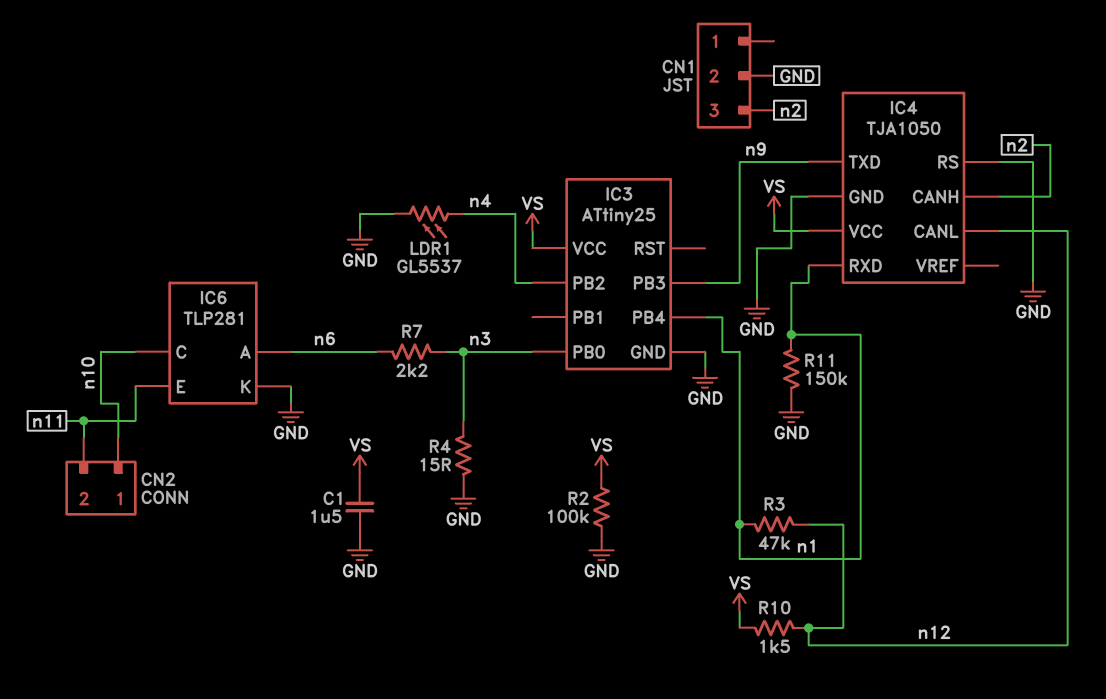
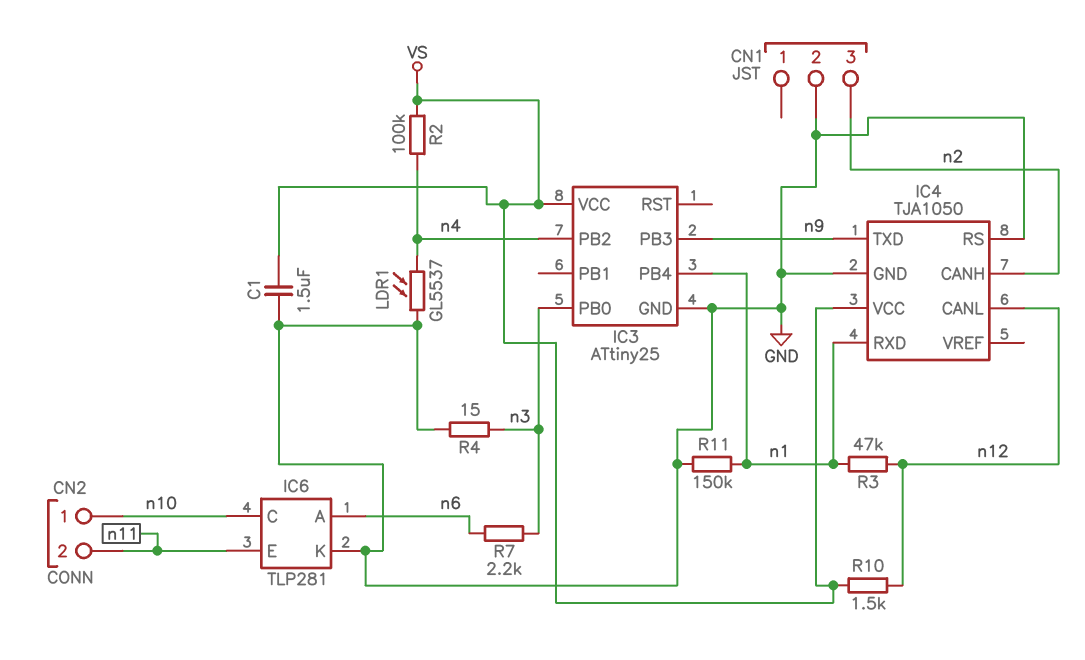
R2: 100k (GND, VS) -> 100k (VS, n4)

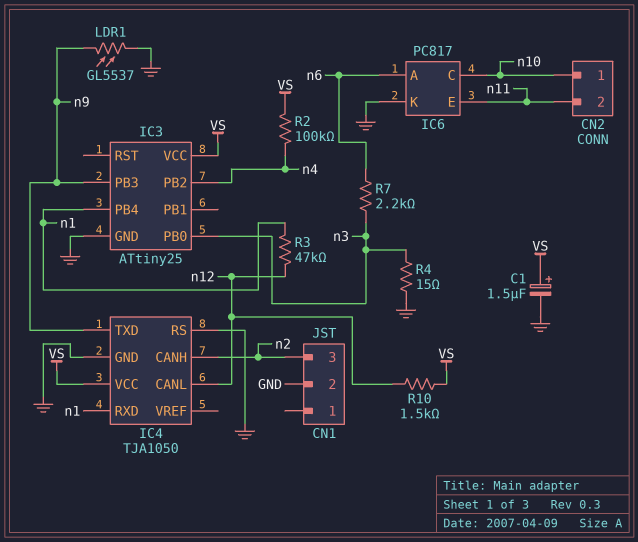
C1: 1.5uF (GND, VS) -> 1.5uF (plus VS, minus GND)
IC6: TLP281 -> PC817
LDR1: GL5537 (GND, n4) -> GL5537 (GND, n9)
R11: 150k (GND, n1) -> none

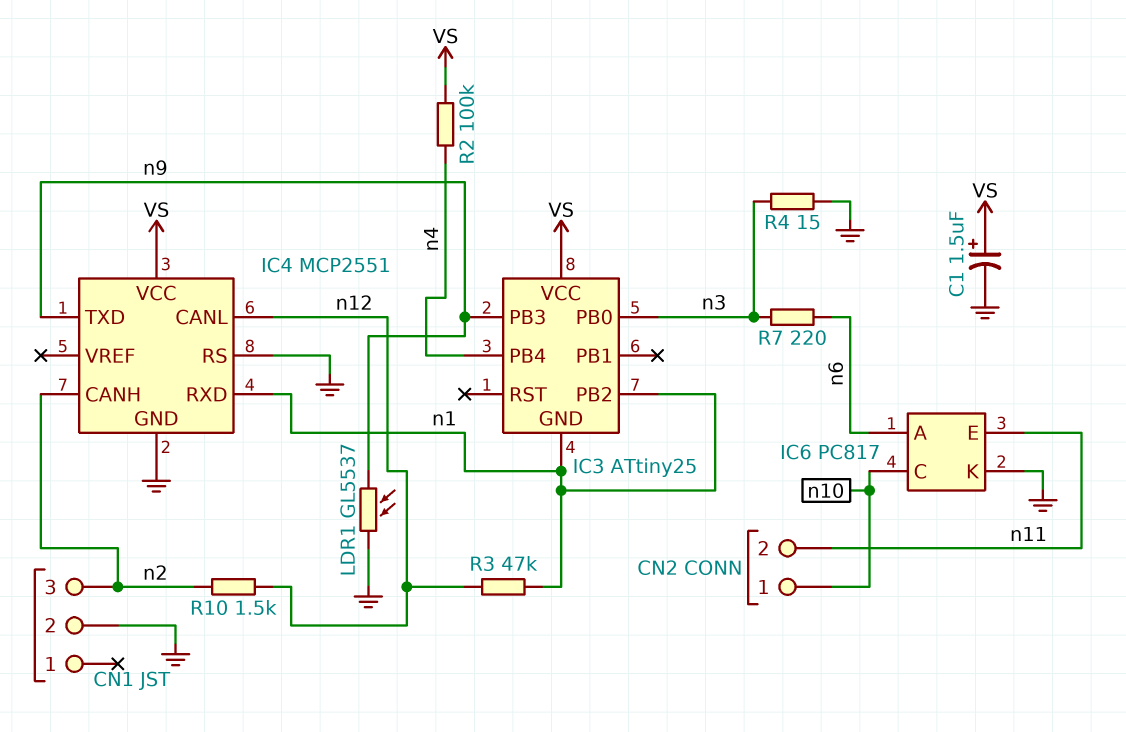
IC3 pin GND: GND -> n1
IC3 pin PB2: n4 -> n1
IC3 pin PB4: n1 -> n4
IC4: TJA1050 -> MCP2551
R7: 2.2k (n3, n6) -> 220 (n3, n6)
R10: 1.5k (VS, n12) -> 1.5k (n2, n12)

